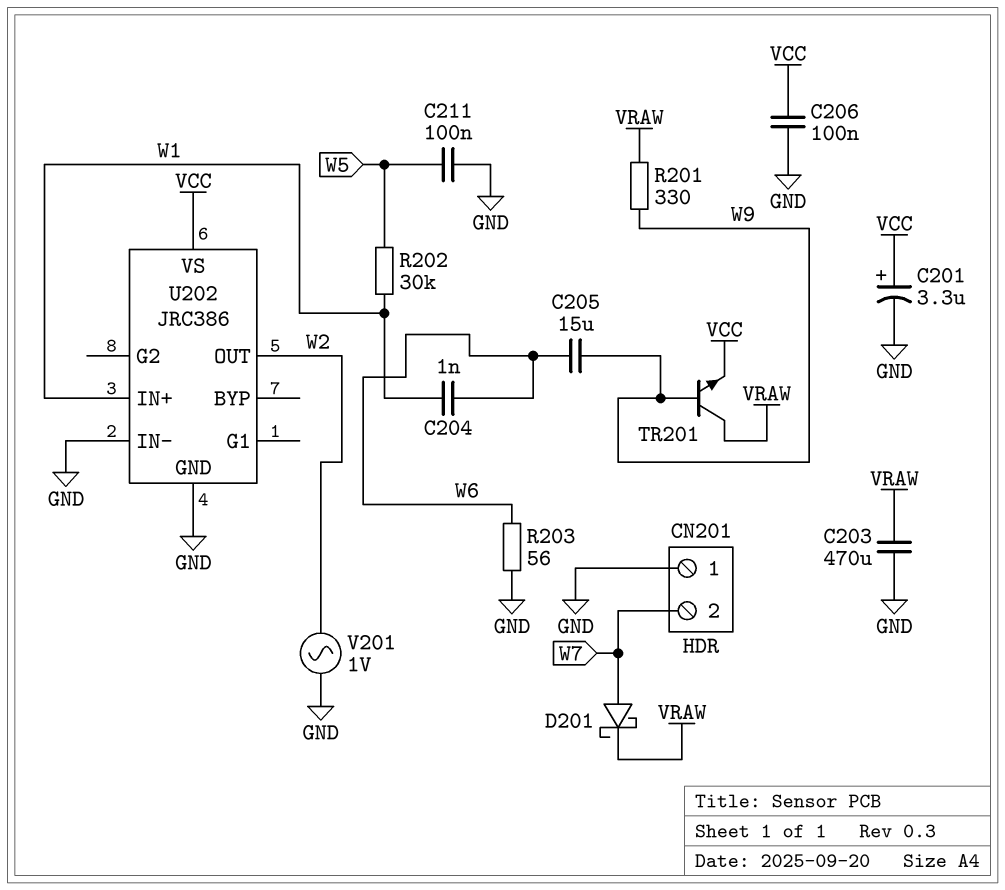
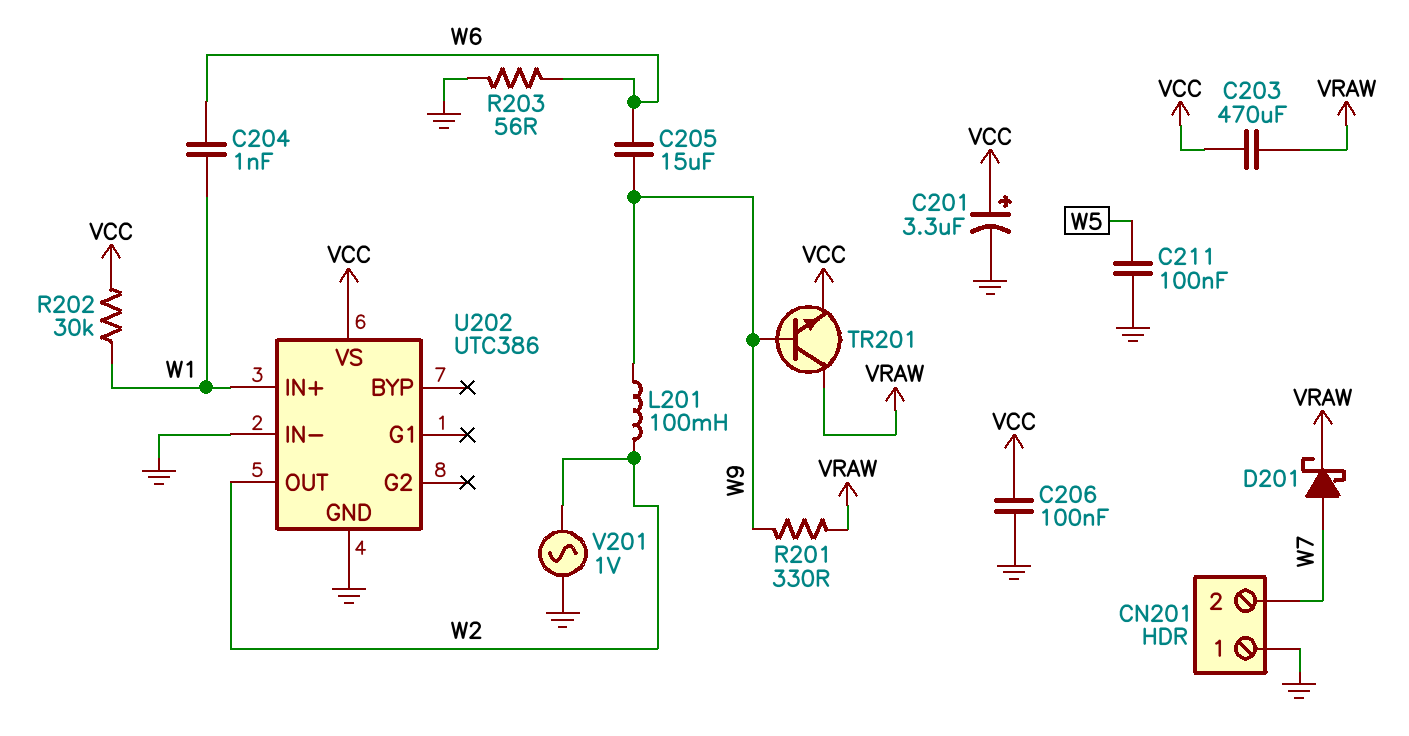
C203: 470uF (GND, VRAW) -> 470uF (VCC, VRAW)
L201: none -> 100mH (W2, W9)
R202: 30k (W1, W5) -> 30k (VCC, W1)
U202: JRC386 -> UTC386

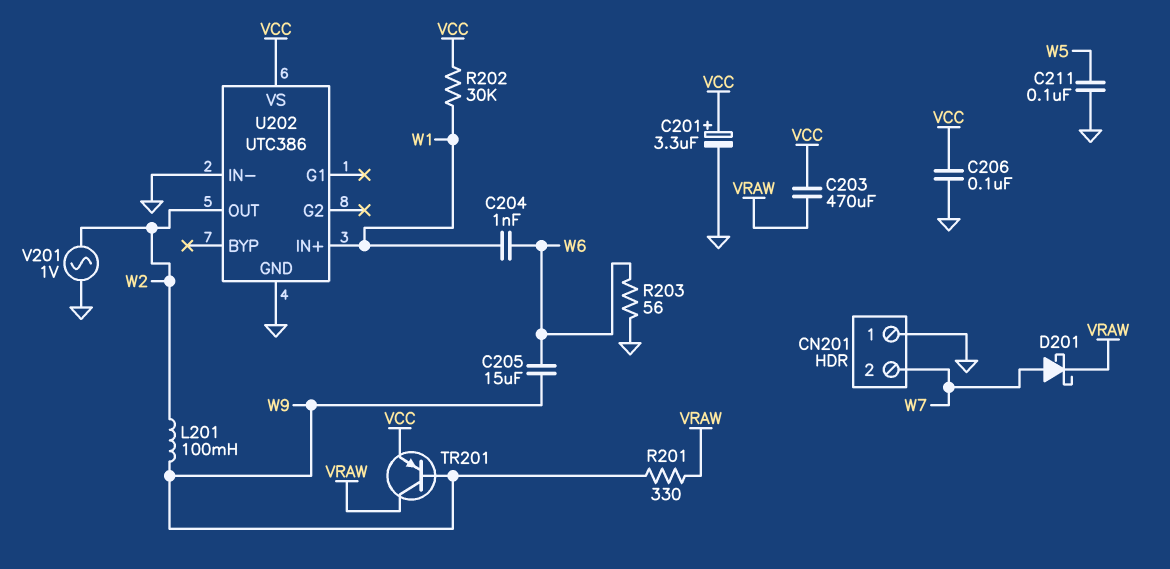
TR201: NPN (B W9, C VRAW, E VCC) -> PNP (B W9, C VRAW, E VCC)

